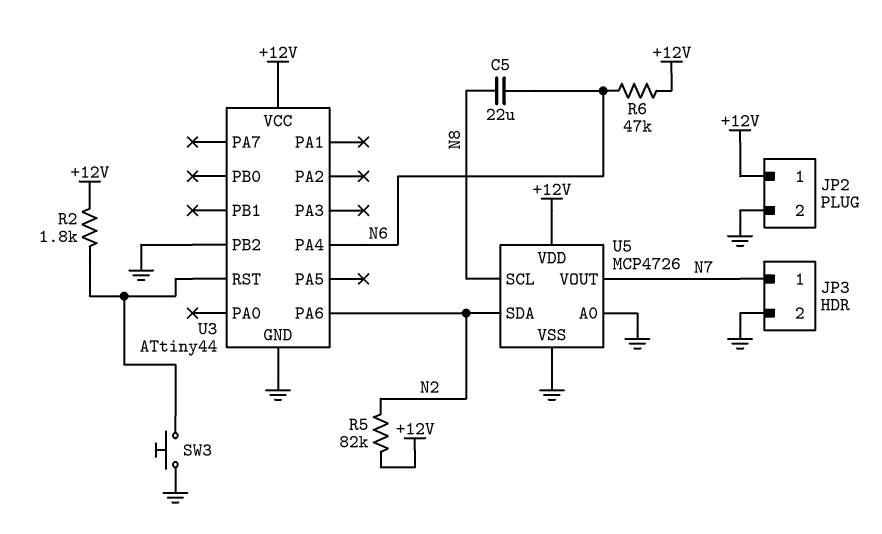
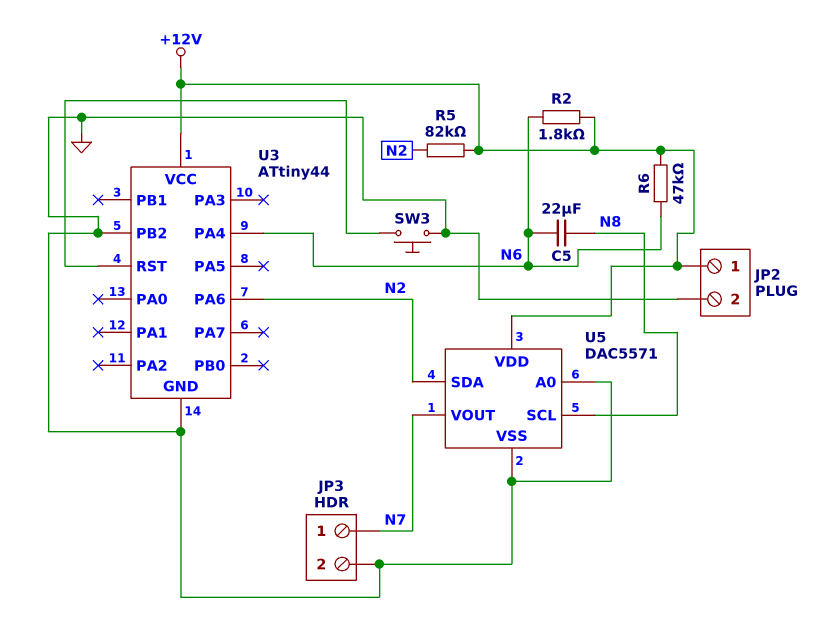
R2: 1.8k (+12V, U3/RST) -> 1.8k (+12V, N6)
U5: MCP4726 -> DAC5571

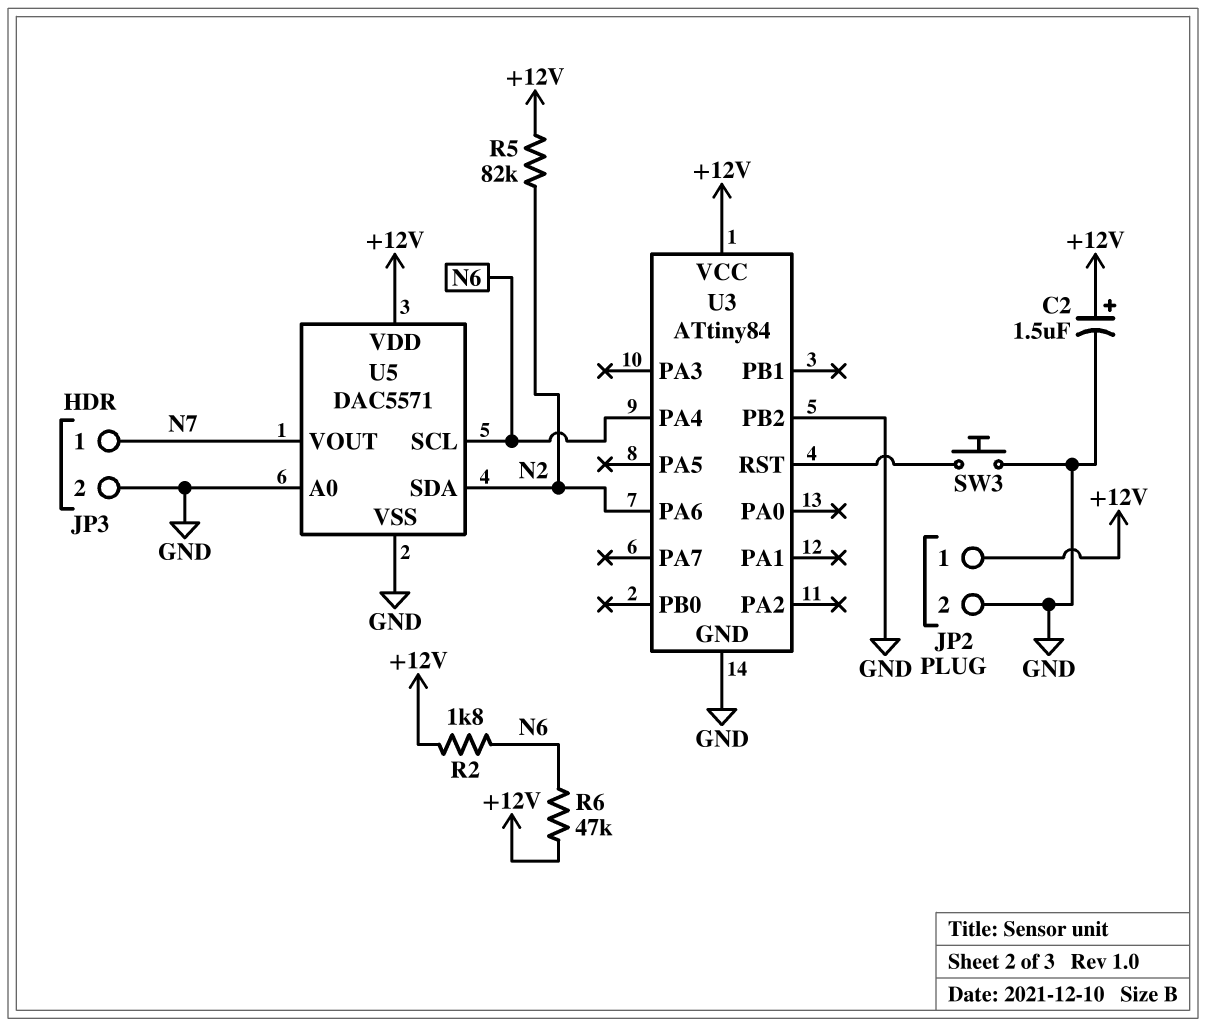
C2: none -> 1.5uF (plus +12V, minus GND)
C5: 22uF (N6, N8) -> none
U3: ATtiny44 -> ATtiny84
U5 pin SCL: N8 -> N6

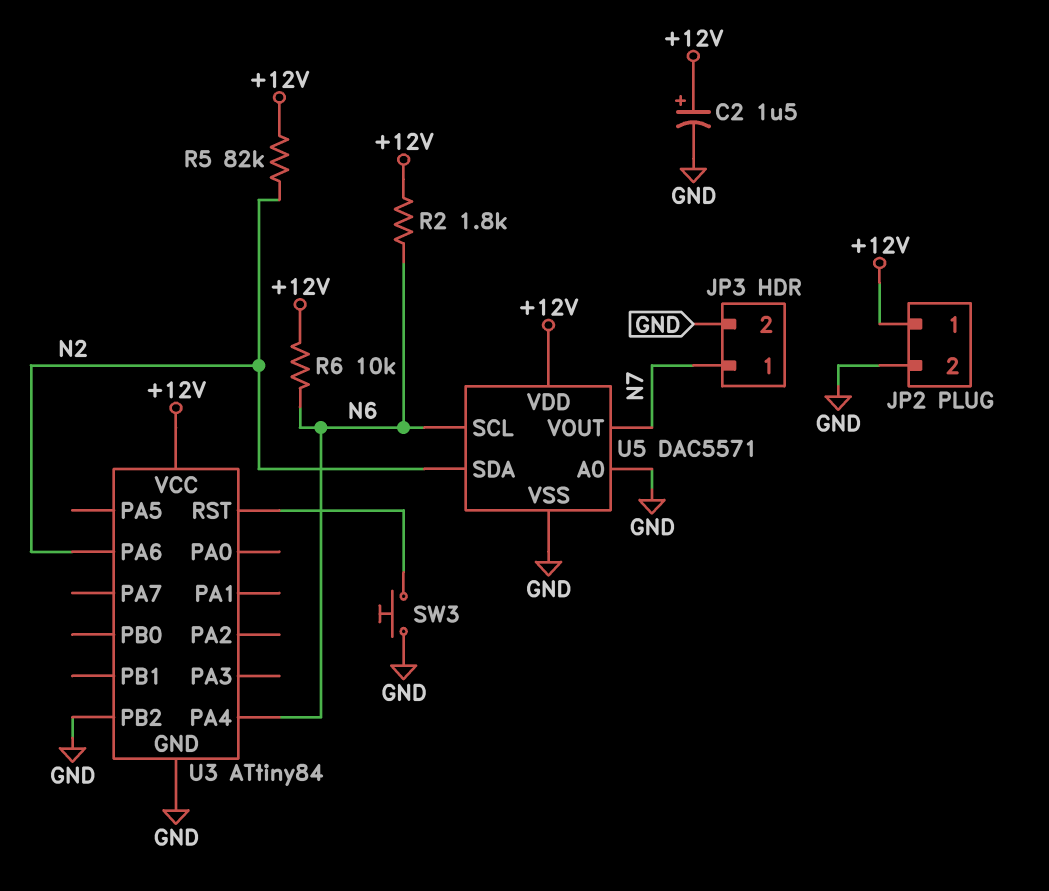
R6: 47k (+12V, N6) -> 10k (+12V, N6)

